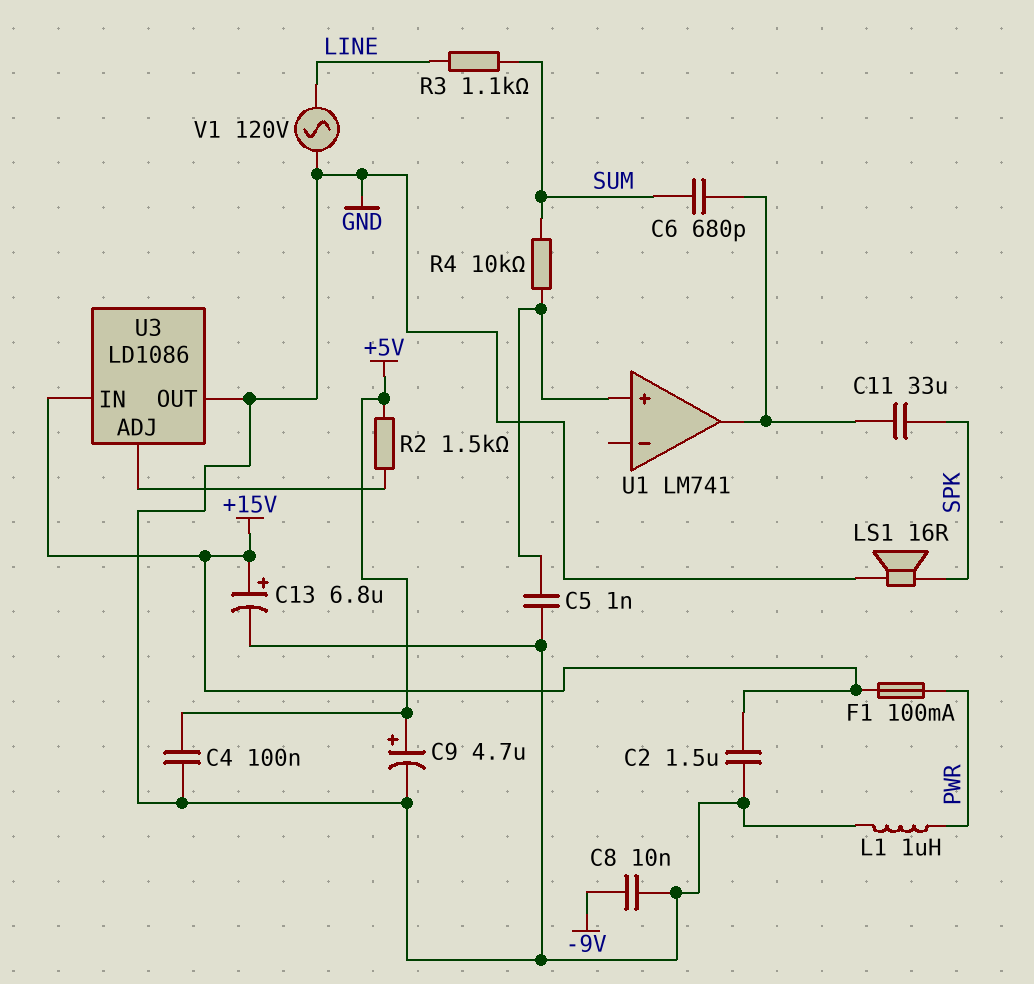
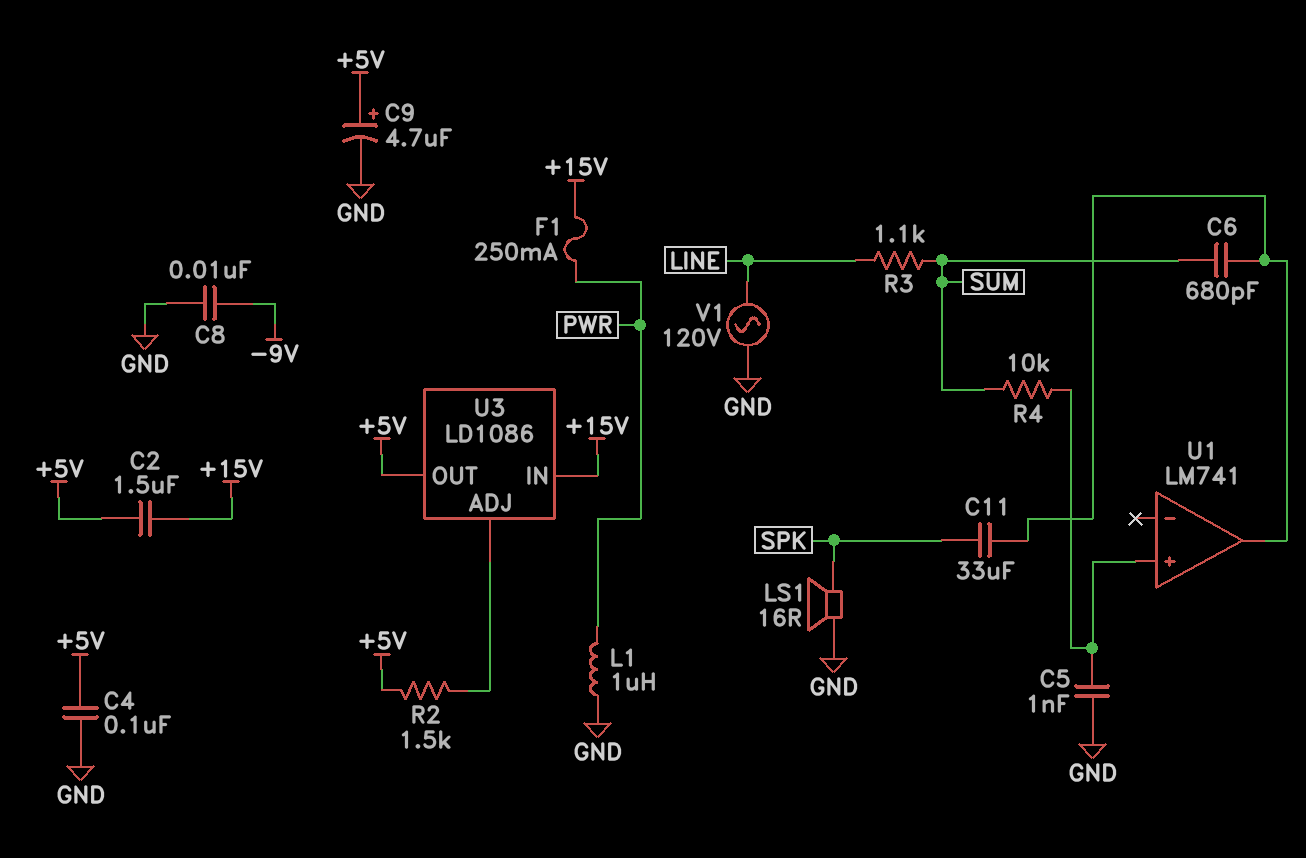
C2: 1.5uF (+15V, GND) -> 1.5uF (+5V, +15V)
C13: 6.8uF (plus +15V, minus GND) -> none
F1: 100mA (+15V, PWR) -> 250mA (+15V, PWR)
U3 pin OUT: GND -> +5V

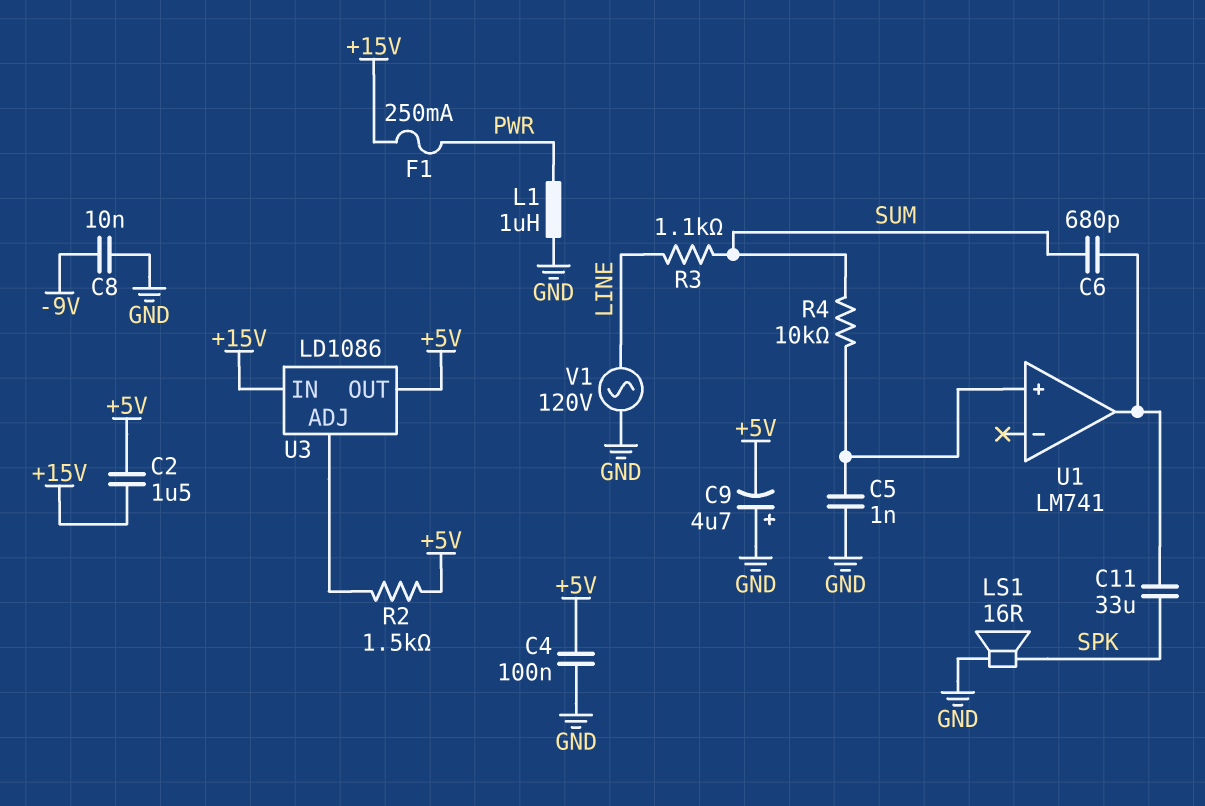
C9: 4.7uF (plus +5V, minus GND) -> 4.7uF (plus GND, minus +5V)

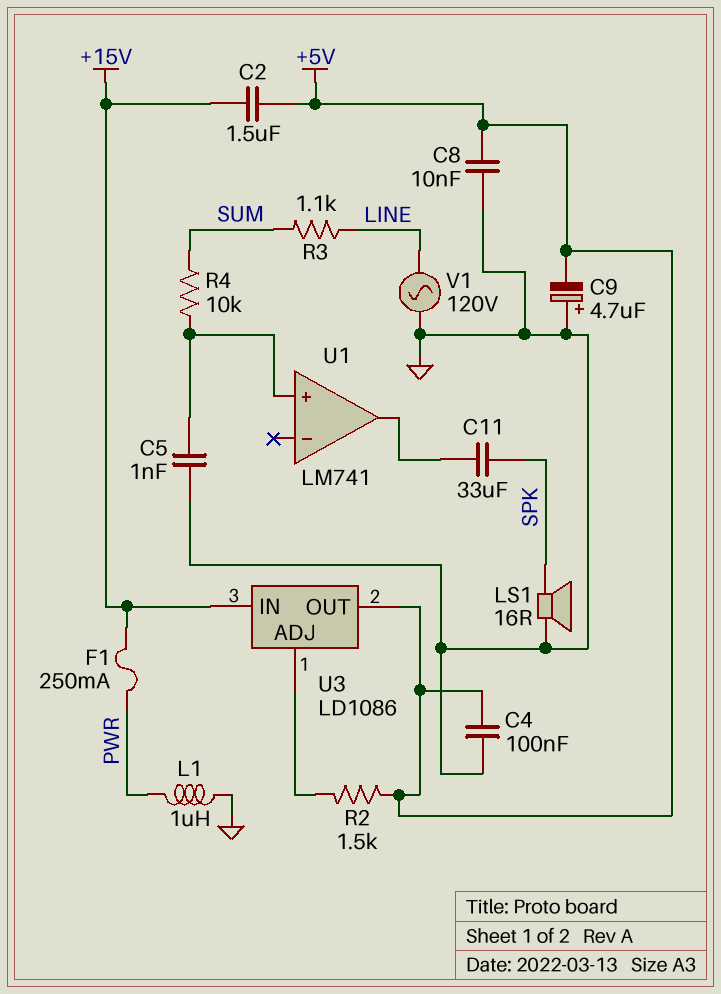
C6: 680pF (SUM, U1/out) -> none
C8: 10nF (-9V, GND) -> 10nF (+5V, GND)

